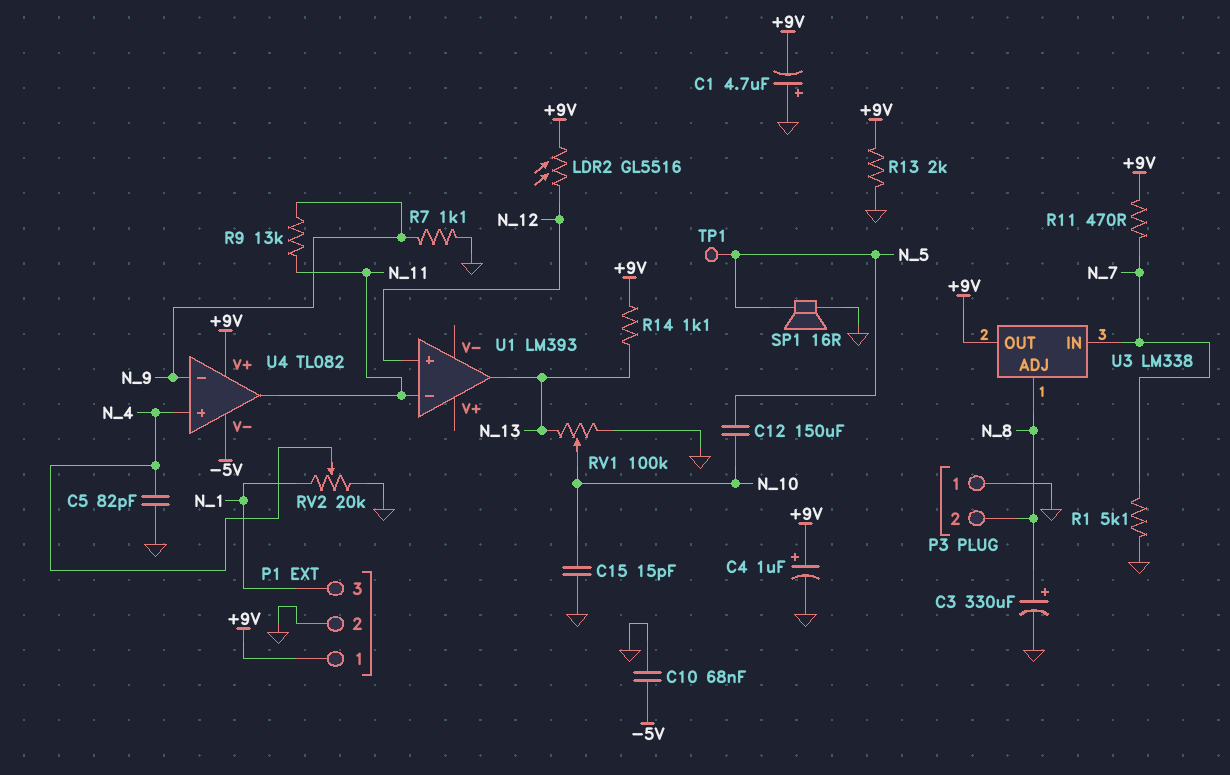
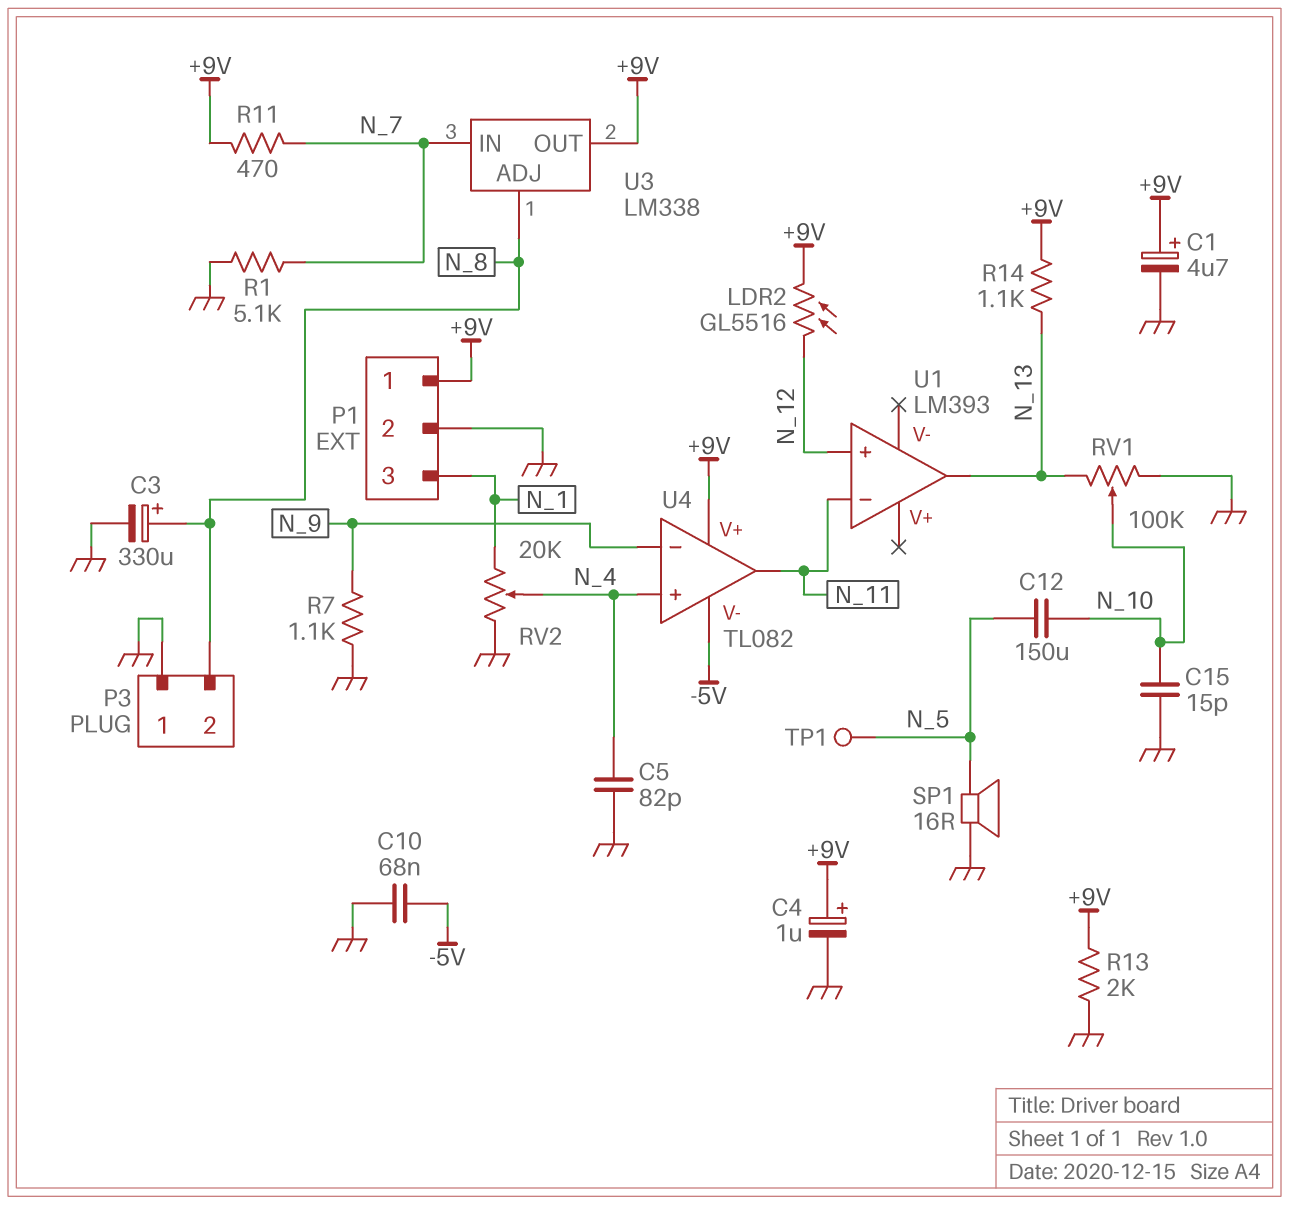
C1: 4.7uF (plus GND, minus +9V) -> 4.7uF (plus +9V, minus GND)
R9: 13k (N_9, N_11) -> none

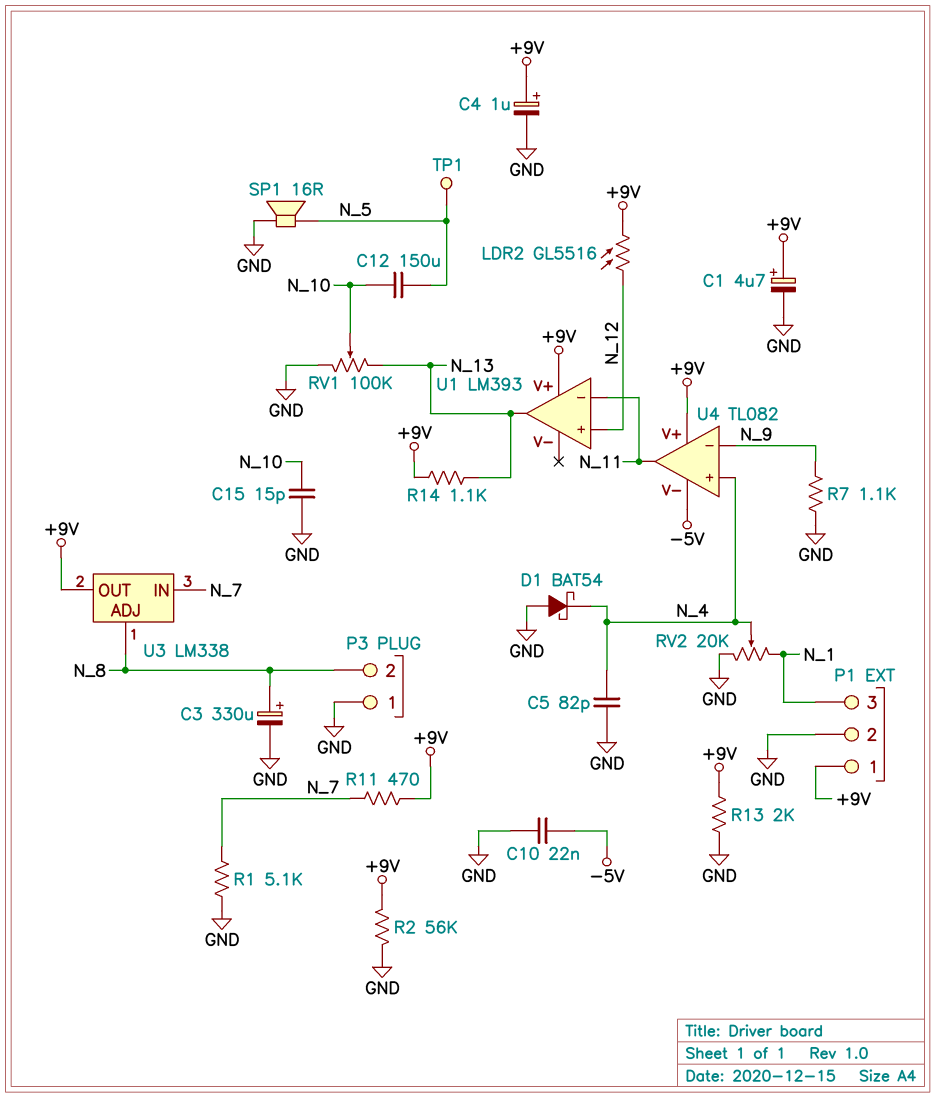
C10: 68nF (-5V, GND) -> 22nF (-5V, GND)
D1: none -> schottky BAT54 (A GND, K N_4)
R2: none -> 56k (+9V, GND)
U1 pin V+: none -> +9V

